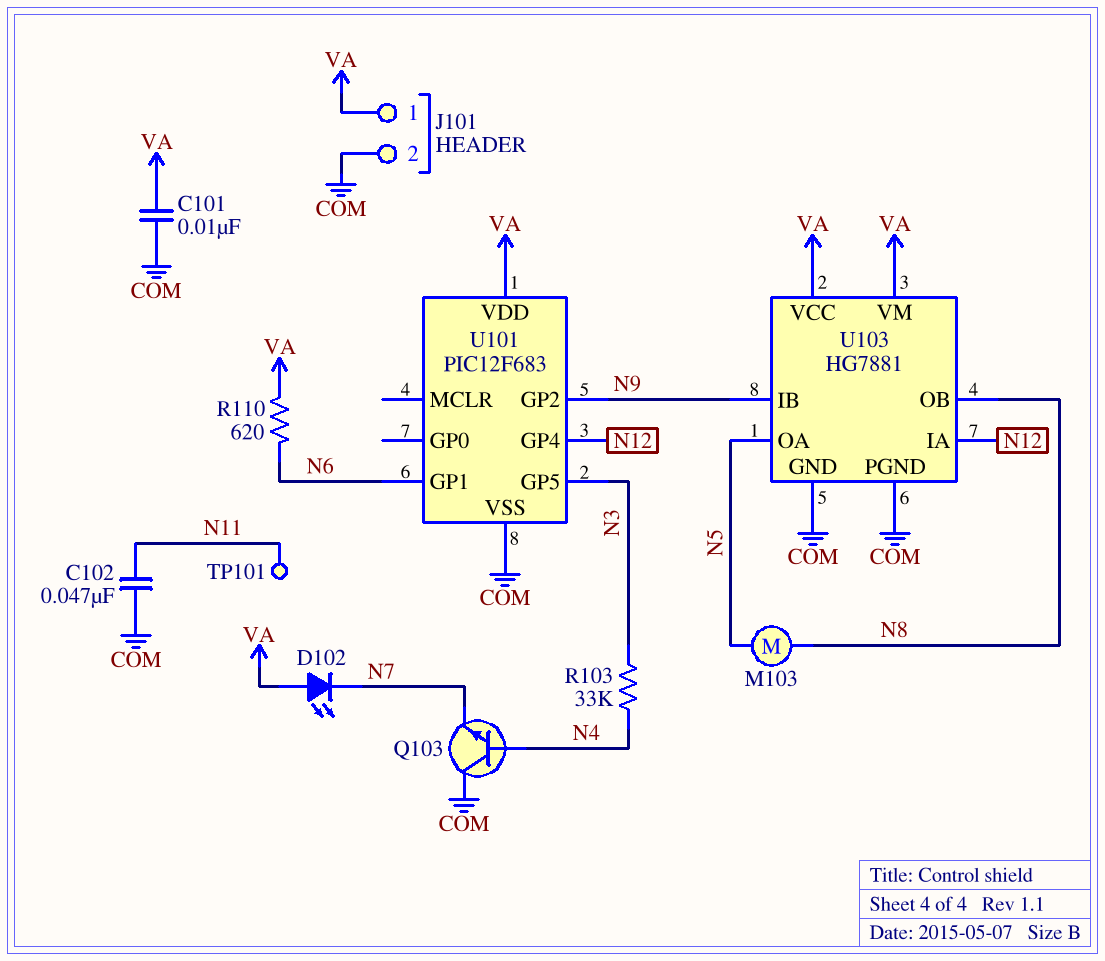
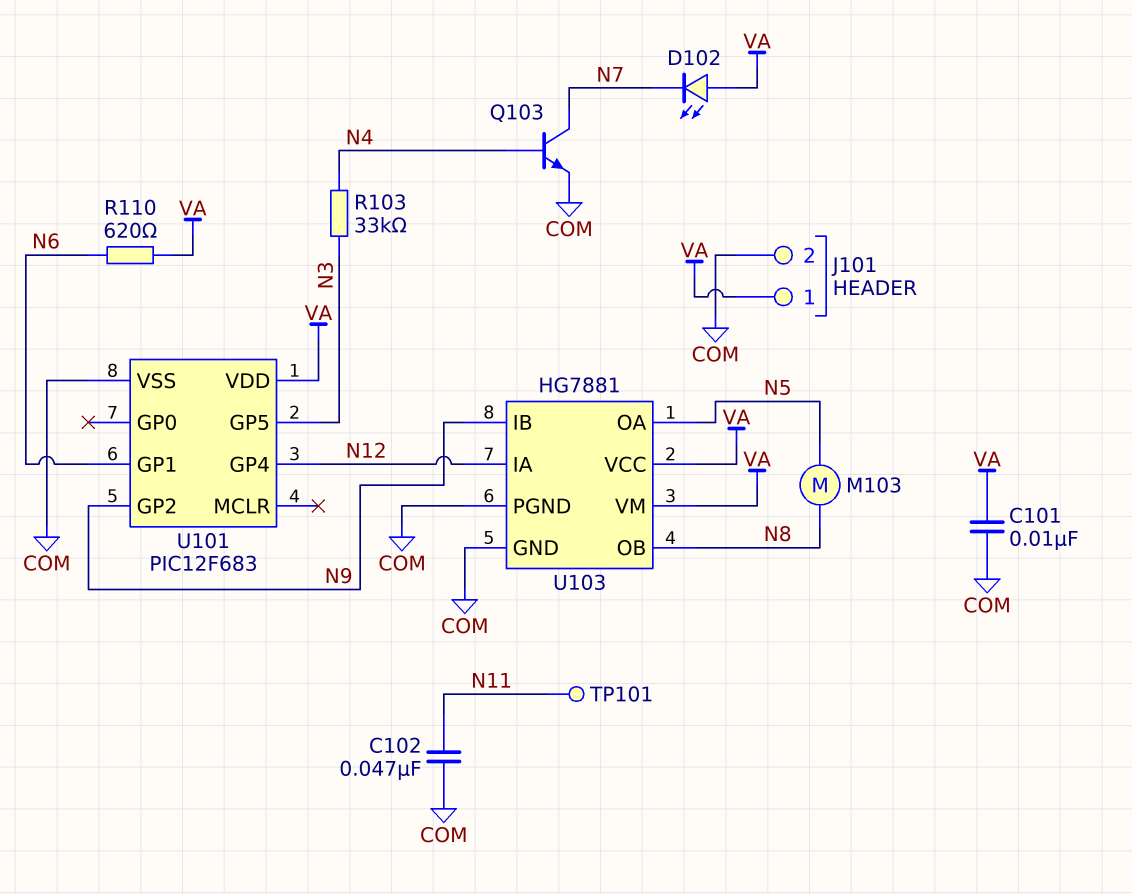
Q103: NPN (B N4, C COM, E N7) -> NPN (B N4, C N7, E COM)

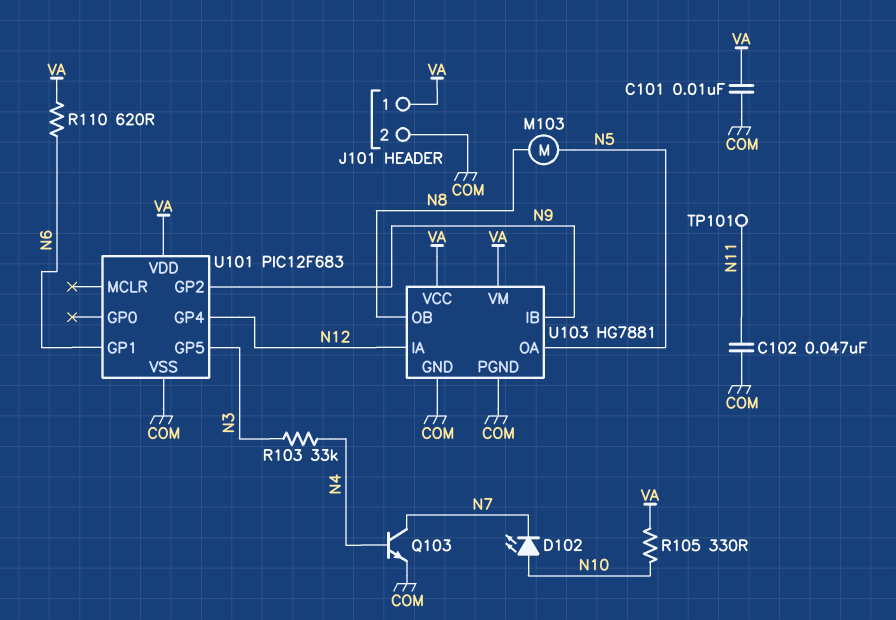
D102: LED (A VA, K N7) -> LED (A N10, K N7)
R105: none -> 330 (N10, VA)

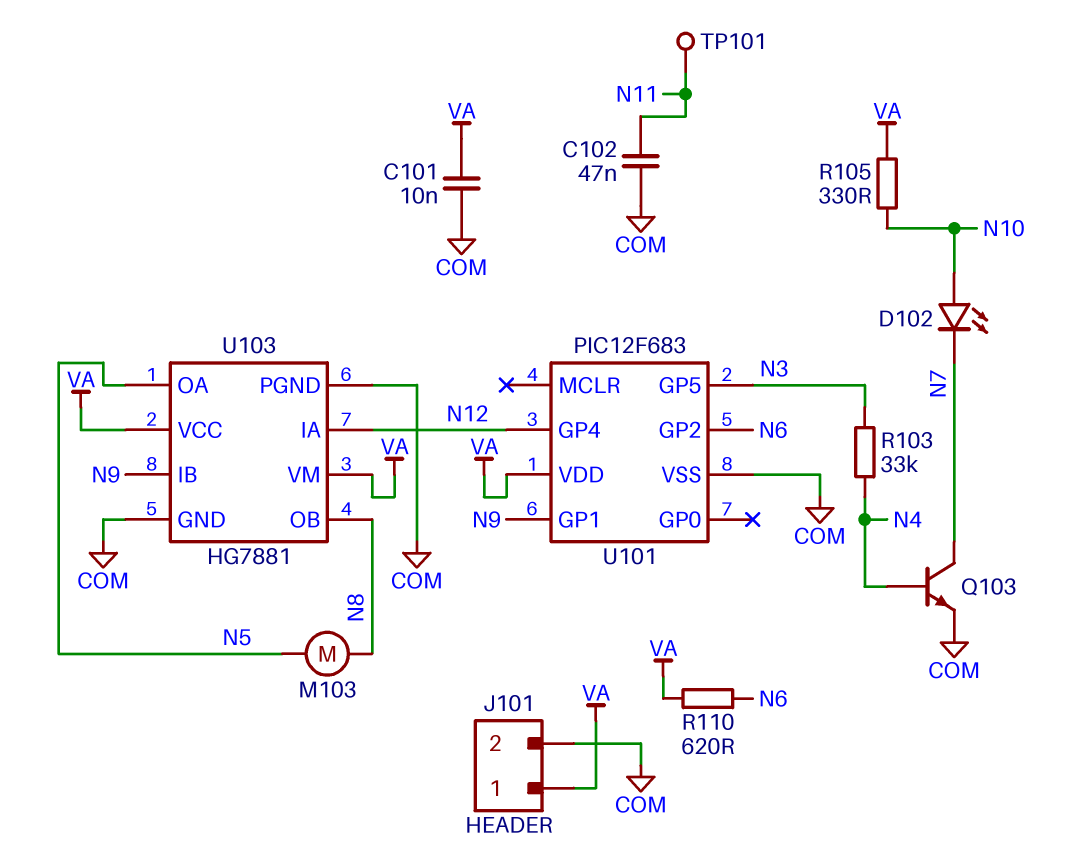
U101 pin GP1: N6 -> N9
U101 pin GP2: N9 -> N6

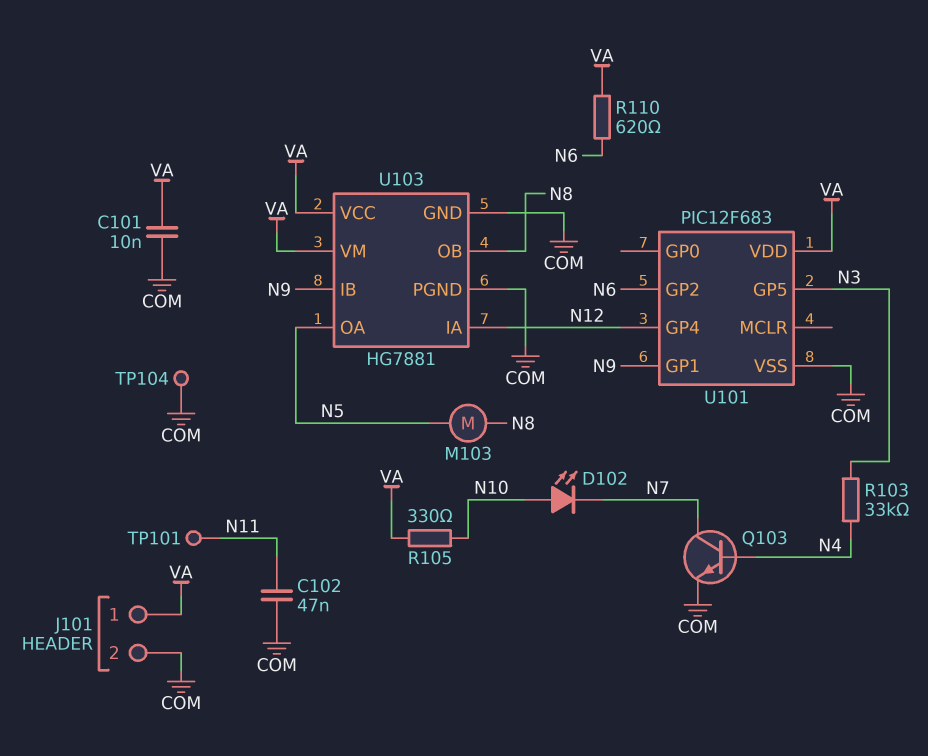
TP104: none -> test point (COM)

